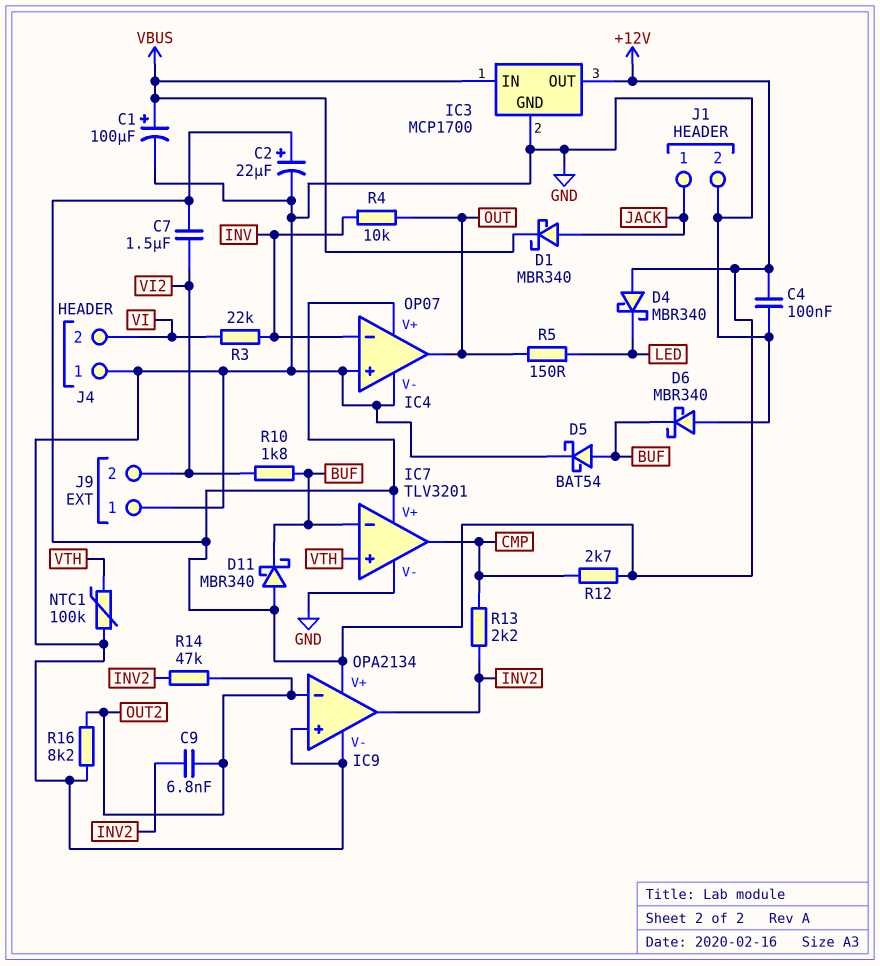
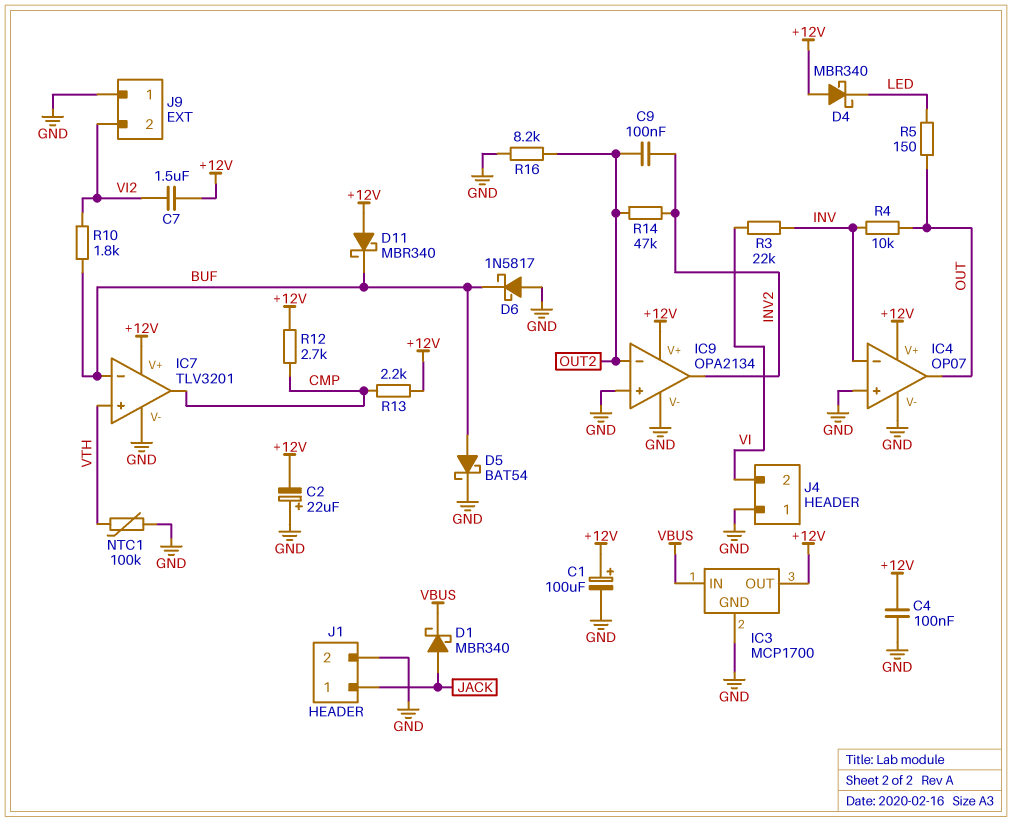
C1: 100uF (plus VBUS, minus GND) -> 100uF (plus +12V, minus GND)
C2: 22uF (plus +12V, minus GND) -> 22uF (plus GND, minus +12V)
C9: 6.8nF (INV2, OUT2) -> 100nF (INV2, OUT2)
D6: schottky MBR340 (A GND, K BUF) -> schottky 1N5817 (A GND, K BUF)
R13: 2.2k (CMP, INV2) -> 2.2k (+12V, CMP)

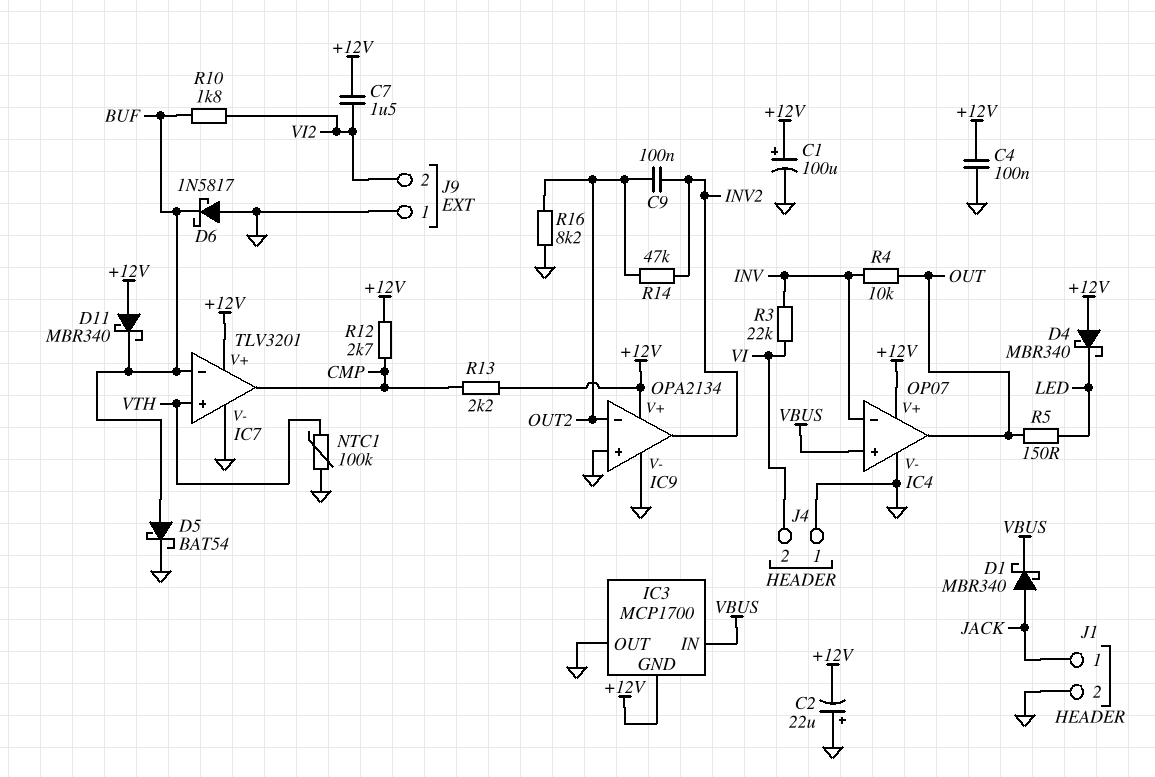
IC3 pin GND: GND -> +12V
IC3 pin OUT: +12V -> GND
IC4 pin in+: GND -> VBUS

